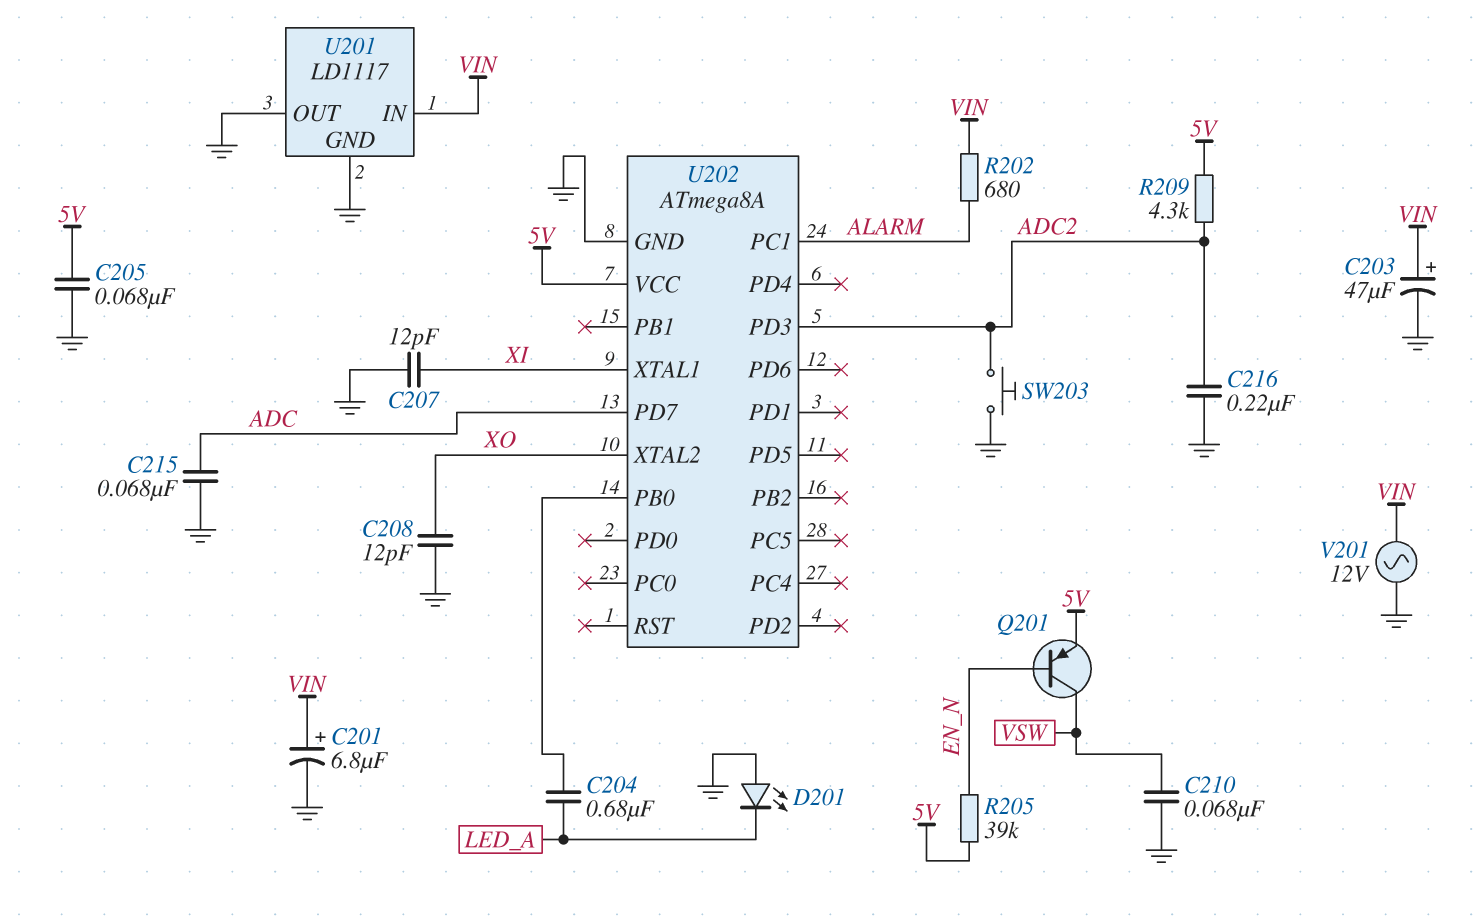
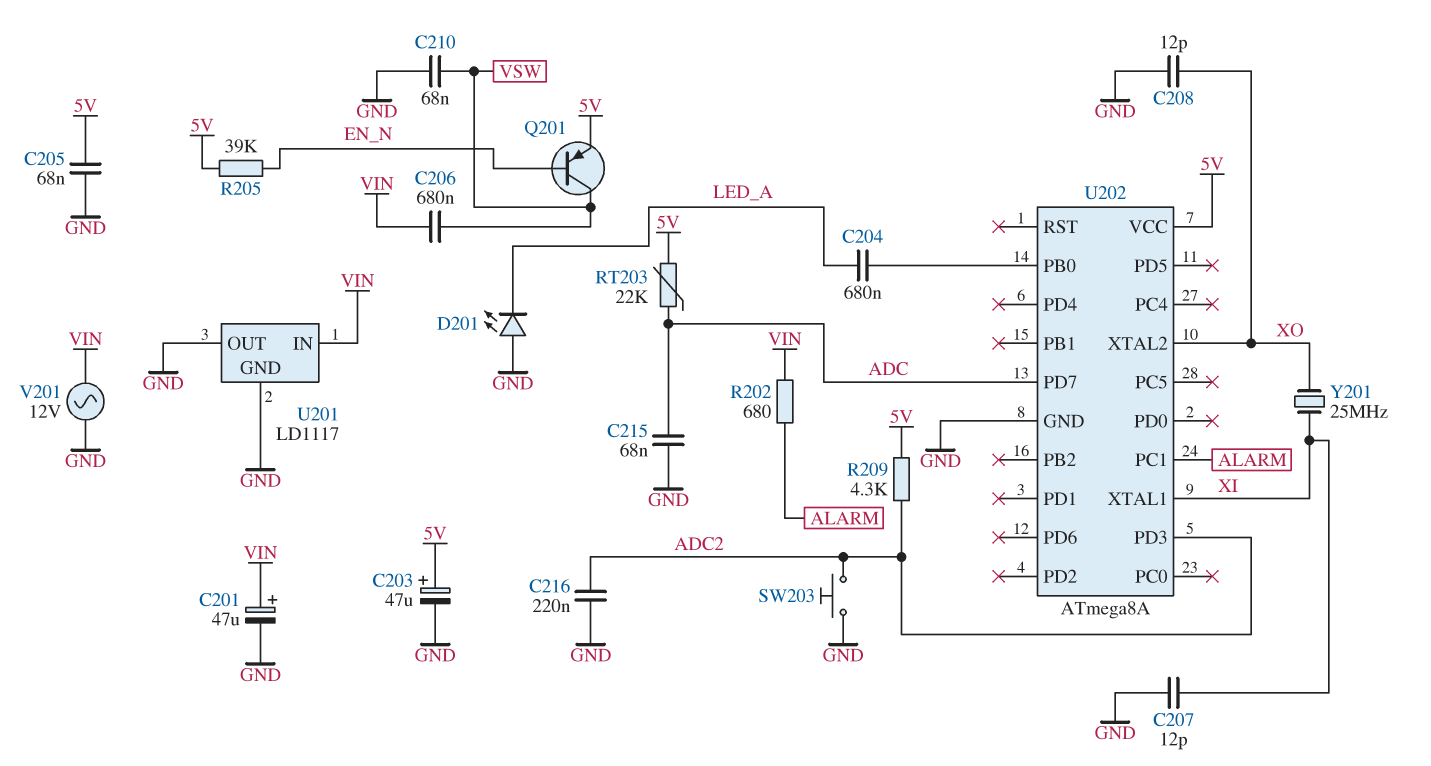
C201: 6.8uF (plus VIN, minus GND) -> 47uF (plus VIN, minus GND)
C203: 47uF (plus VIN, minus GND) -> 47uF (plus 5V, minus GND)
C206: none -> 680nF (VIN, VSW)
RT203: none -> 22k (5V, ADC)
Y201: none -> 25MHz (XI, XO)

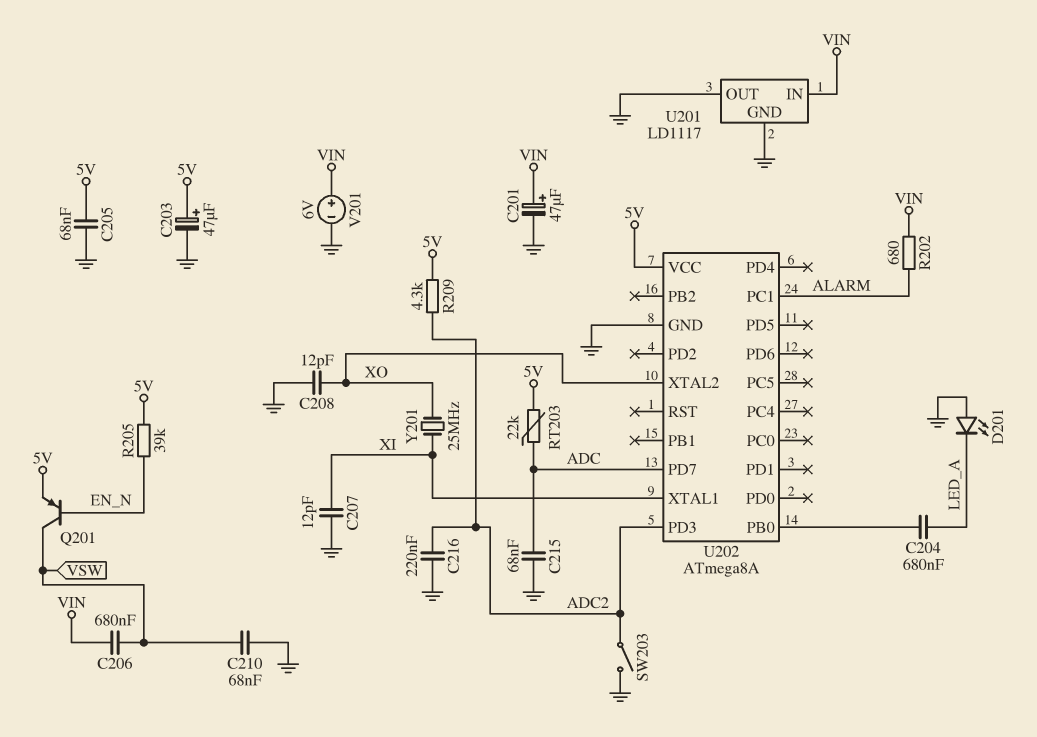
SW203: button (ADC2, GND) -> switch (ADC2, GND)
V201: AC 12V (GND, VIN) -> 6V (plus VIN, minus GND)

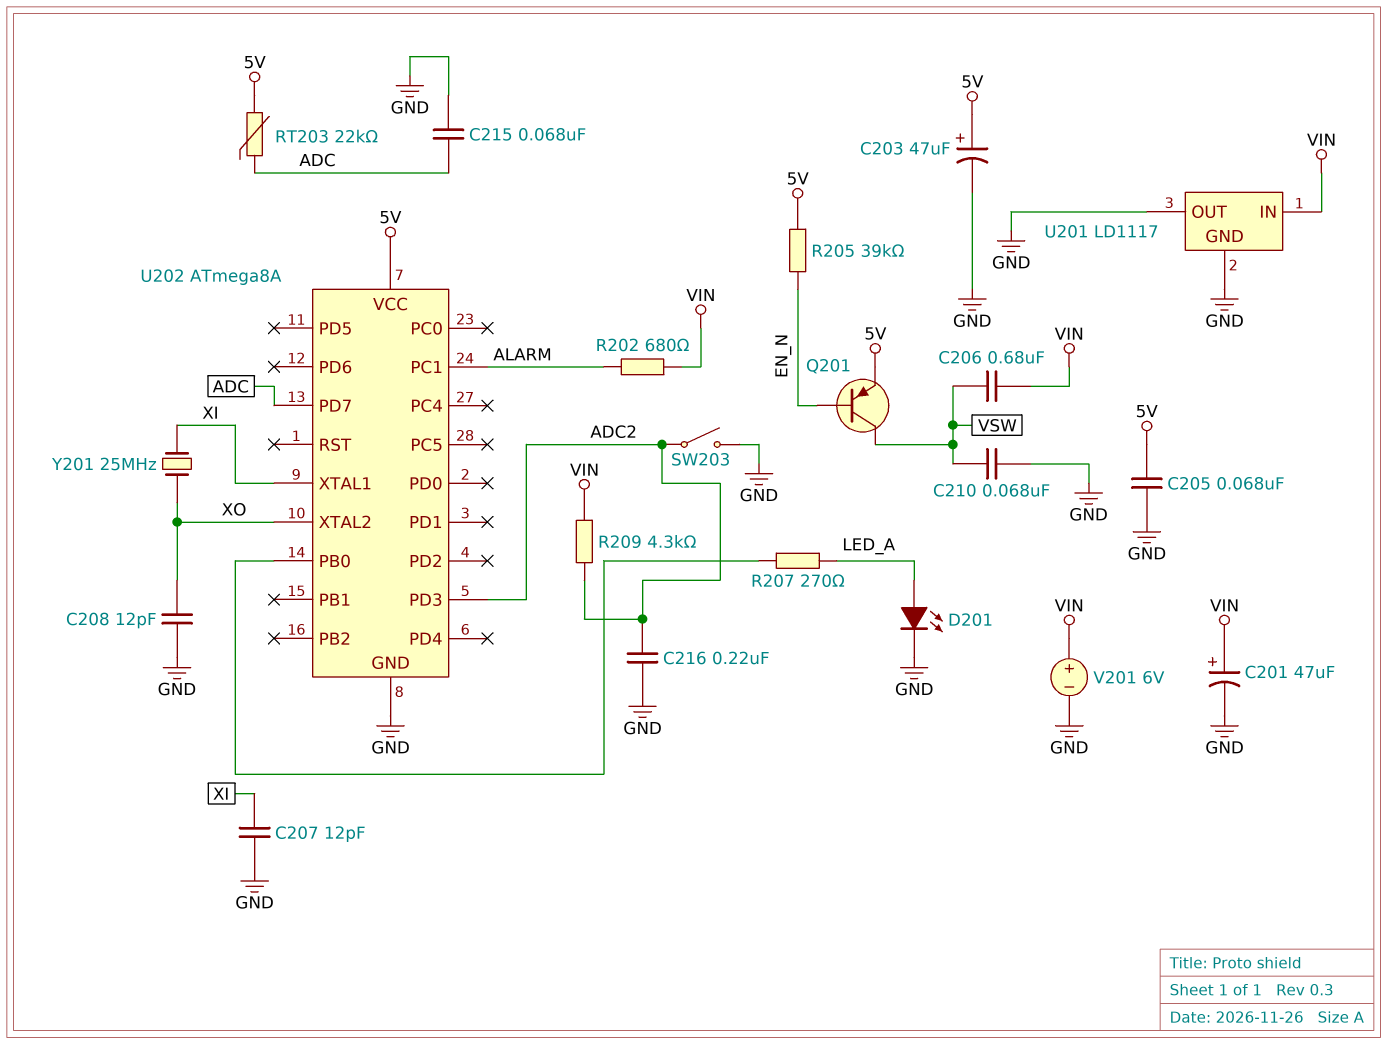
C204: 680nF (LED_A, U202/PB0) -> none
D201: LED (A GND, K LED_A) -> LED (A LED_A, K GND)
R207: none -> 270 (LED_A, U202/PB0)
R209: 4.3k (5V, ADC2) -> 4.3k (ADC2, VIN)

